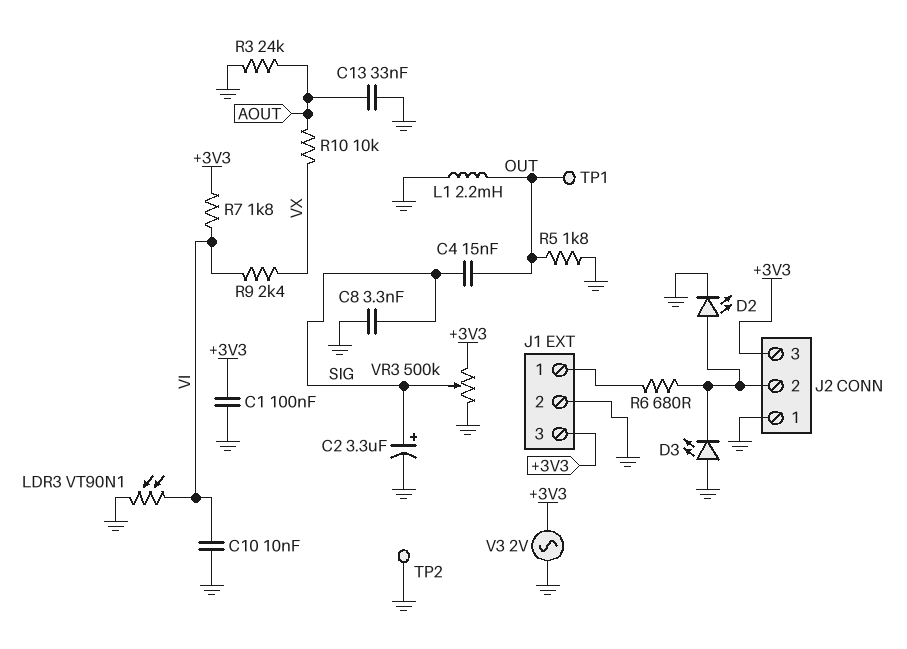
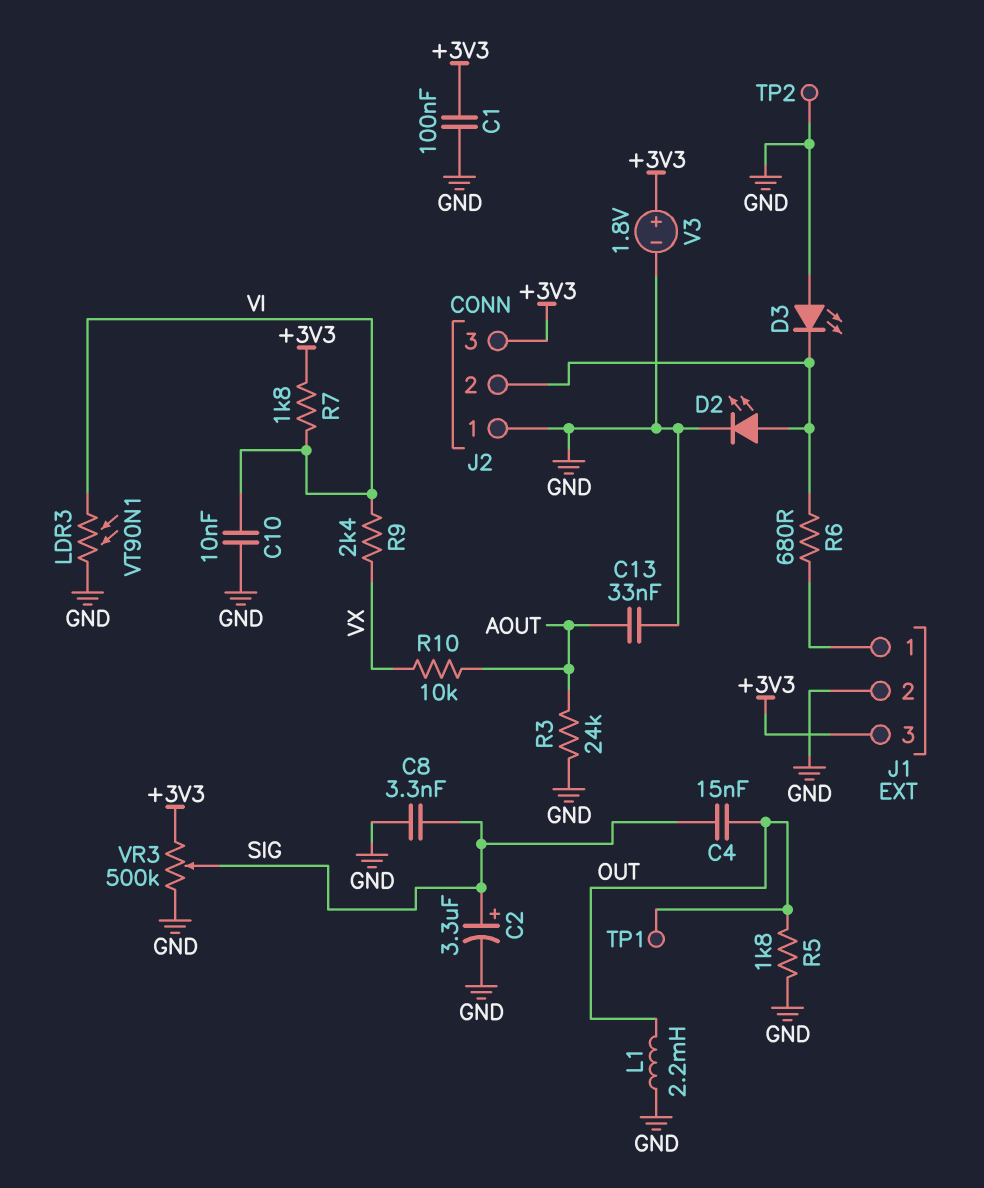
V3: AC 2V (+3V3, GND) -> 1.8V (plus +3V3, minus GND)

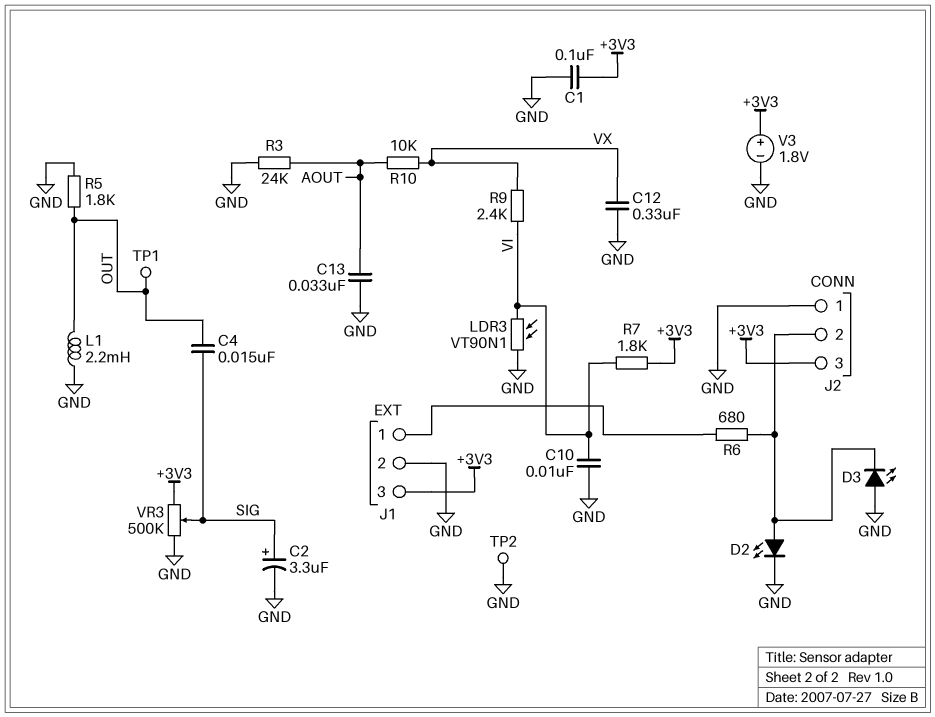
C8: 3.3nF (GND, SIG) -> none
C12: none -> 330nF (GND, VX)

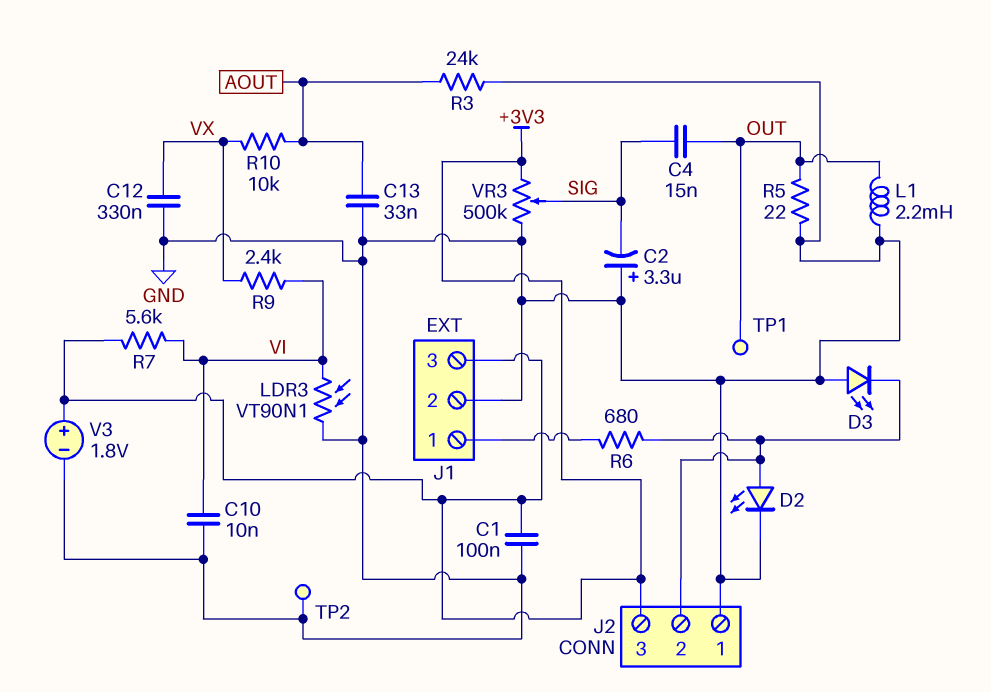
C2: 3.3uF (plus SIG, minus GND) -> 3.3uF (plus GND, minus SIG)
R5: 1.8k (GND, OUT) -> 22 (GND, OUT)
R7: 1.8k (+3V3, VI) -> 5.6k (+3V3, VI)

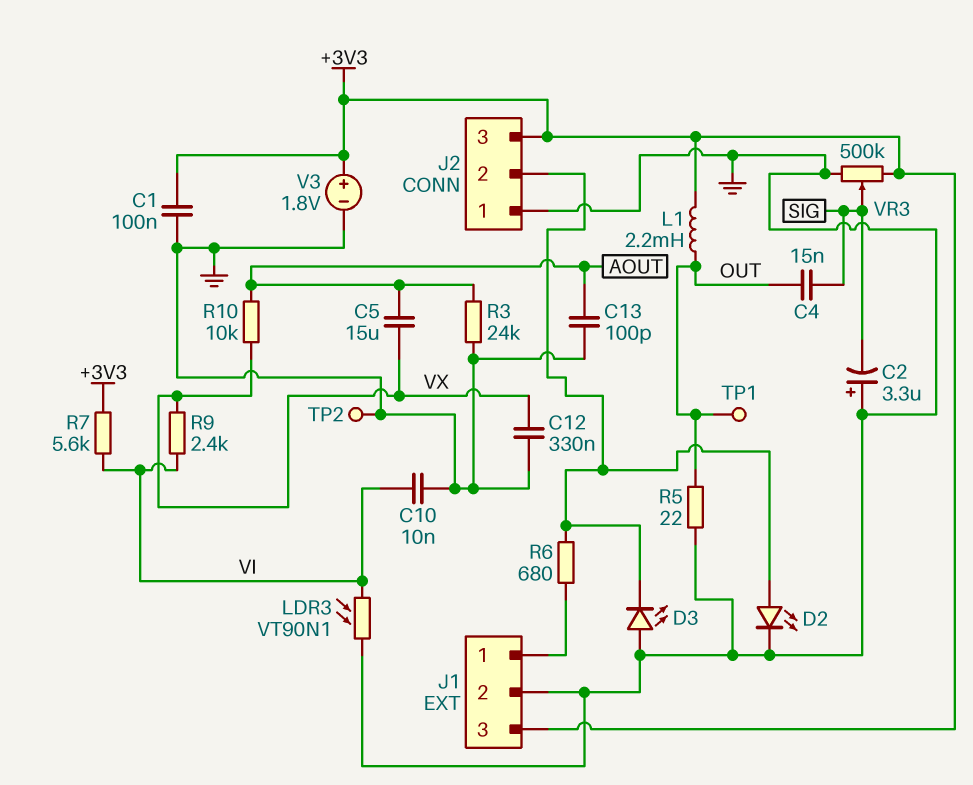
C5: none -> 15uF (AOUT, VX)
C13: 33nF (AOUT, GND) -> 100pF (AOUT, GND)
L1: 2.2mH (GND, OUT) -> 2.2mH (+3V3, OUT)

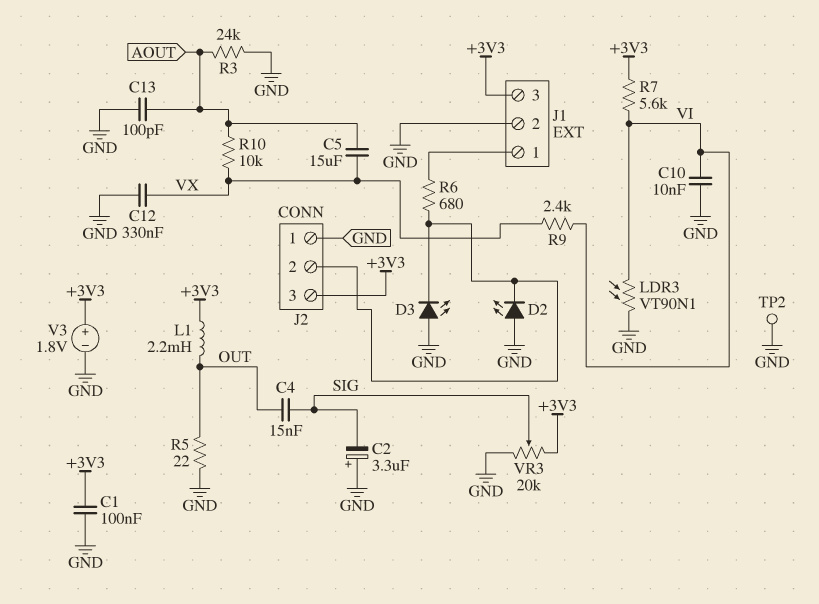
D2: LED (A J2/2, K GND) -> LED (A GND, K J2/2)
TP1: test point (OUT) -> none
VR3: 500k (+3V3, GND, wiper SIG) -> 20k (+3V3, GND, wiper SIG)

